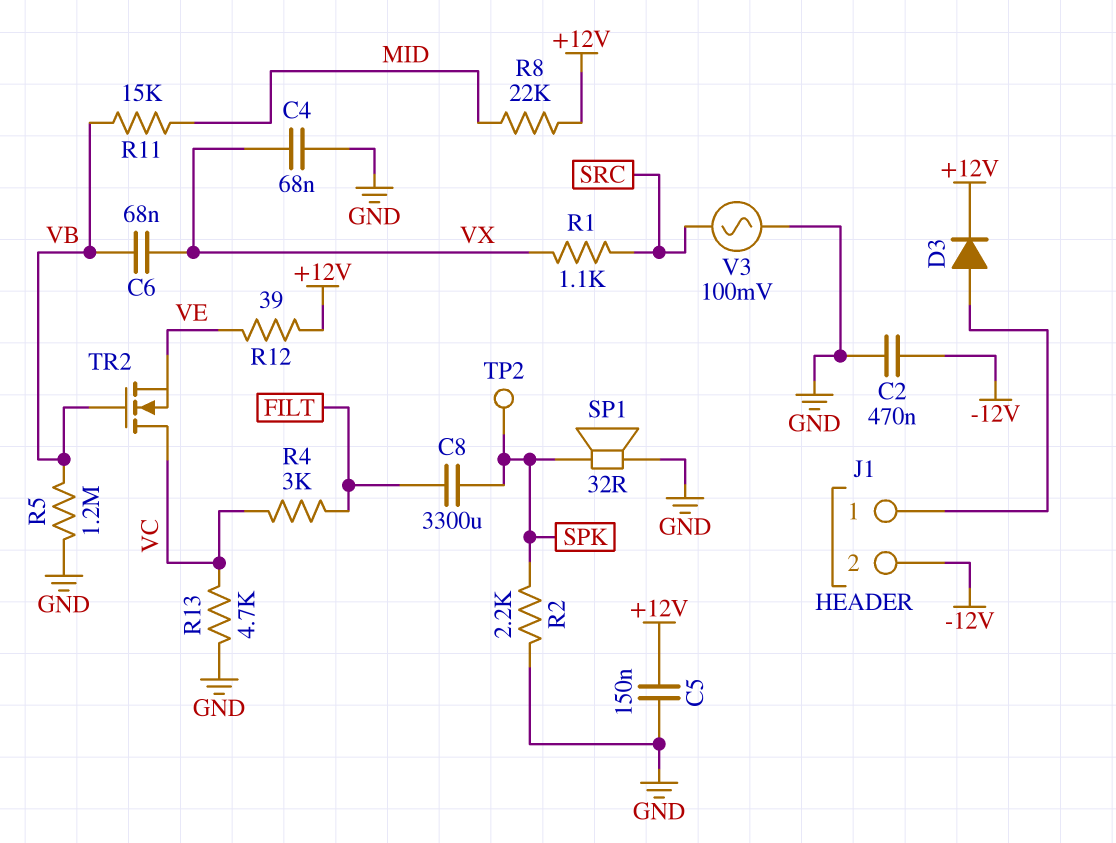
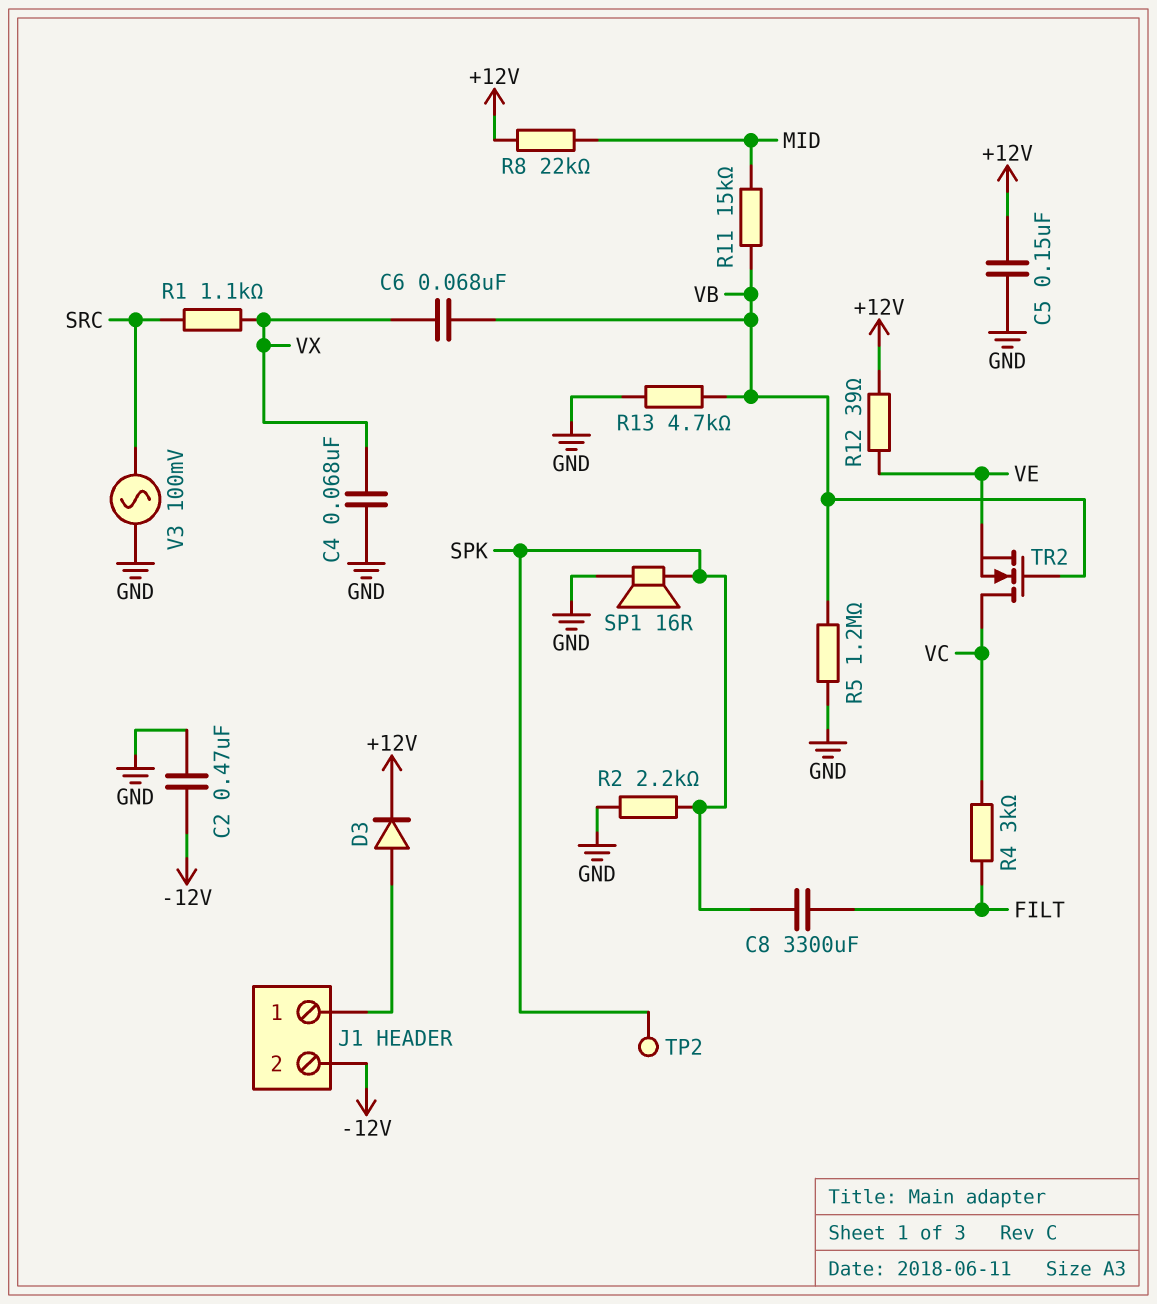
R13: 4.7k (GND, VC) -> 4.7k (GND, VB)
SP1: speaker 32R (GND, SPK) -> speaker 16R (GND, SPK)

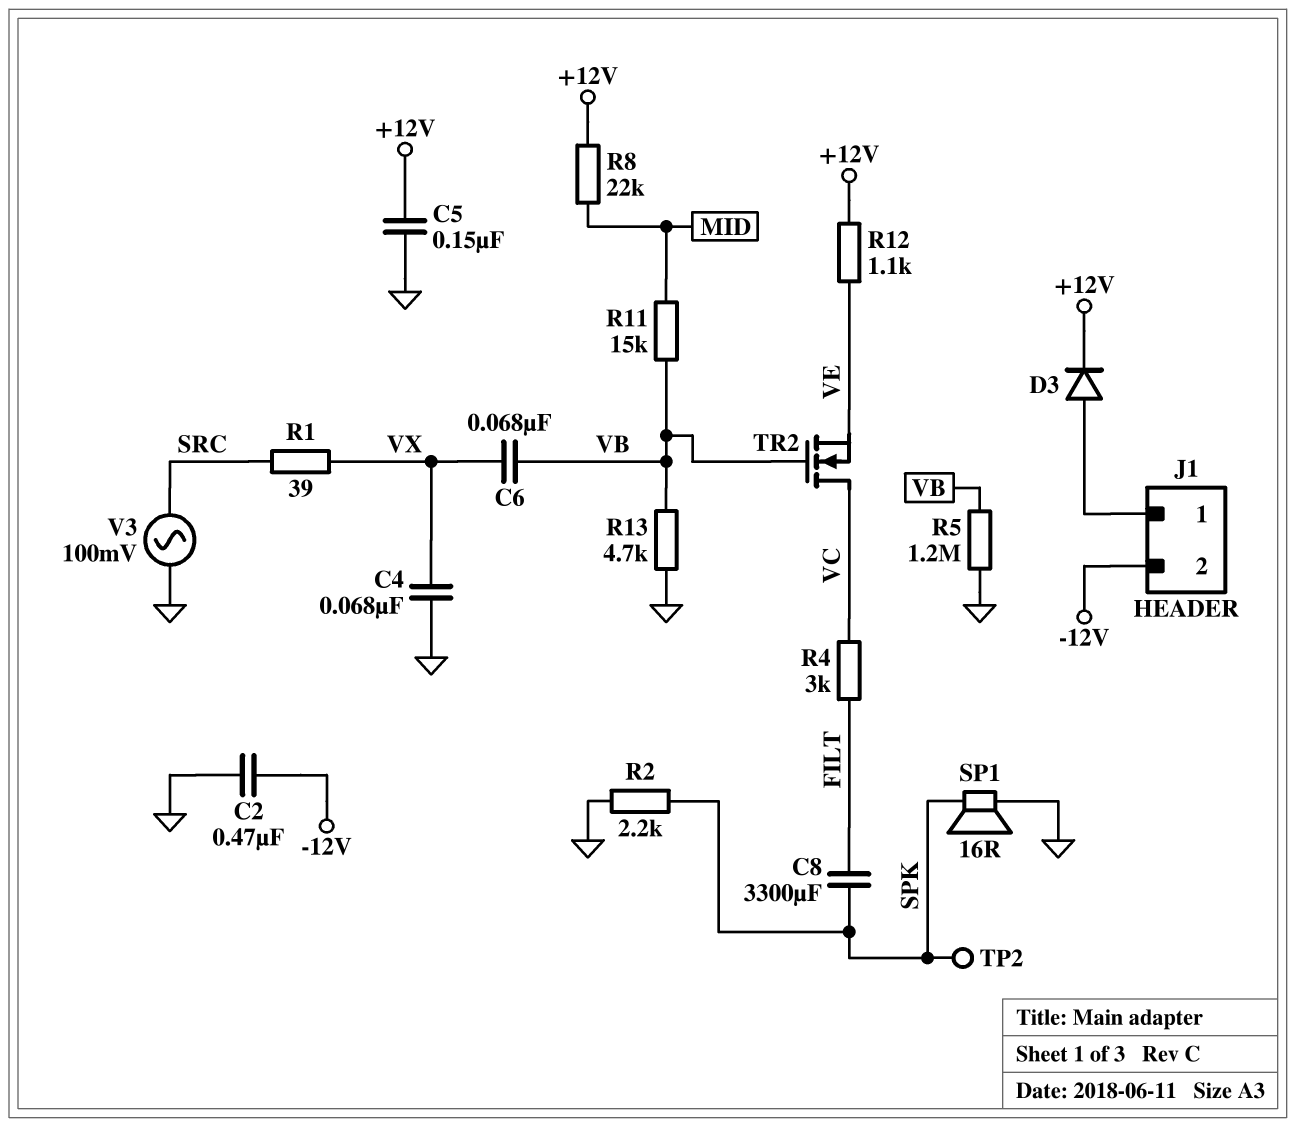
R1: 1.1k (SRC, VX) -> 39 (SRC, VX)
R12: 39 (+12V, VE) -> 1.1k (+12V, VE)

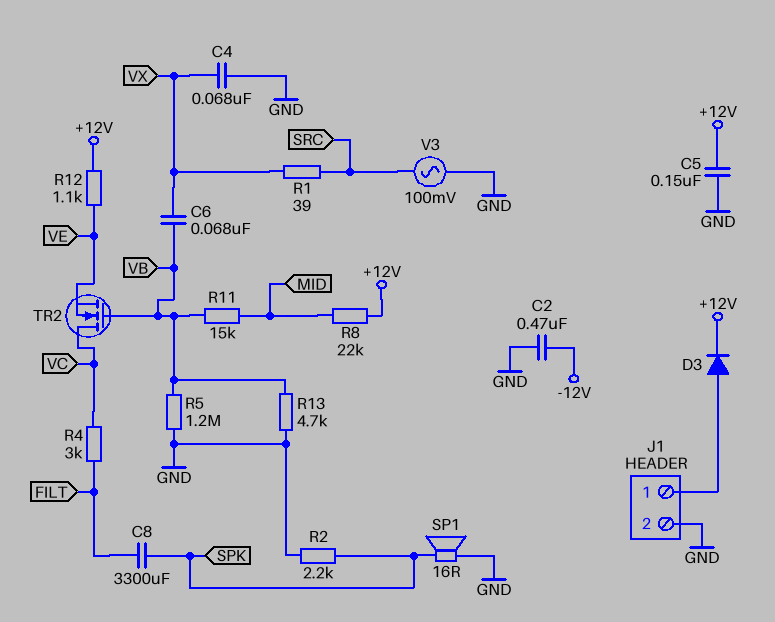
J1 pin 2: -12V -> GND
TP2: test point (SPK) -> none

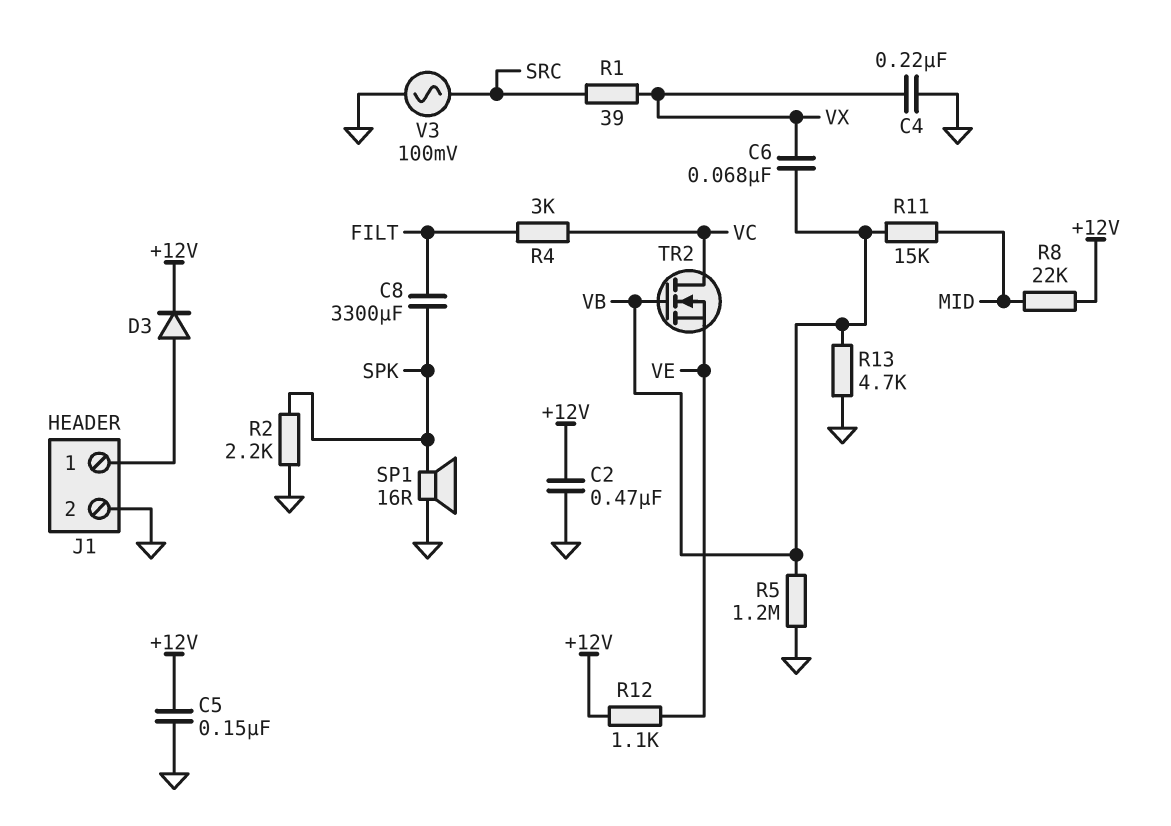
C2: 470nF (-12V, GND) -> 470nF (+12V, GND)
C4: 68nF (GND, VX) -> 220nF (GND, VX)

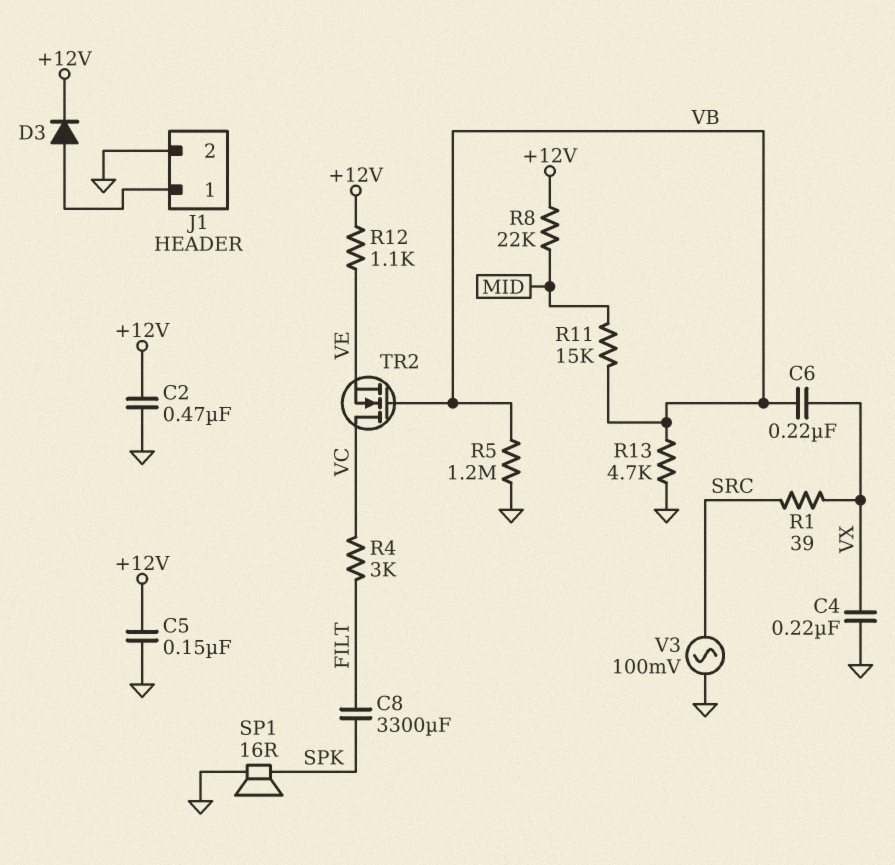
C6: 68nF (VB, VX) -> 220nF (VB, VX)
R2: 2.2k (GND, SPK) -> none

